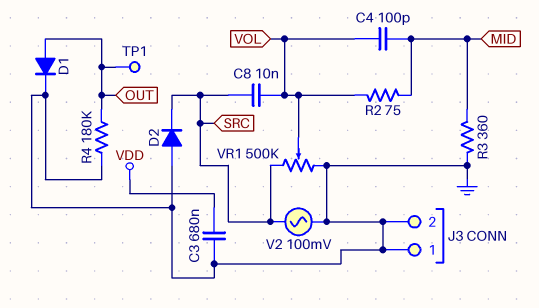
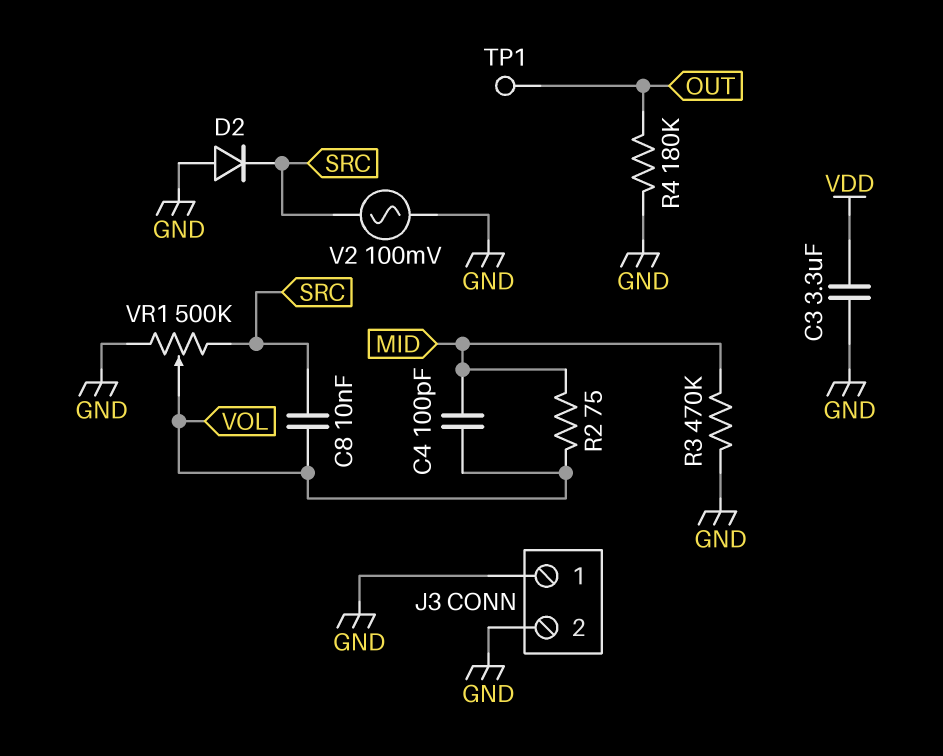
C3: 680nF (GND, VDD) -> 3.3uF (GND, VDD)
D1: diode (A OUT, K GND) -> none
R3: 360 (GND, MID) -> 470k (GND, MID)

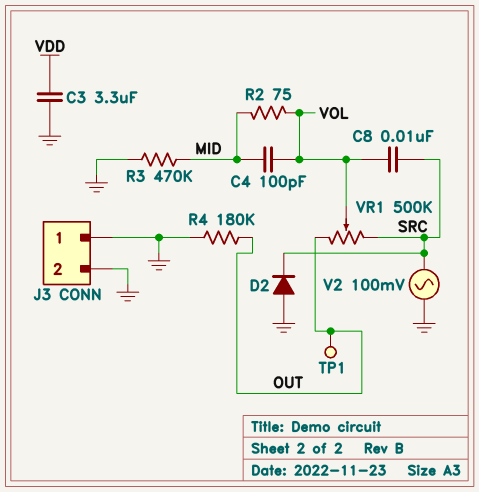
VR1: 500k (GND, SRC, wiper VOL) -> 500k (OUT, SRC, wiper VOL)

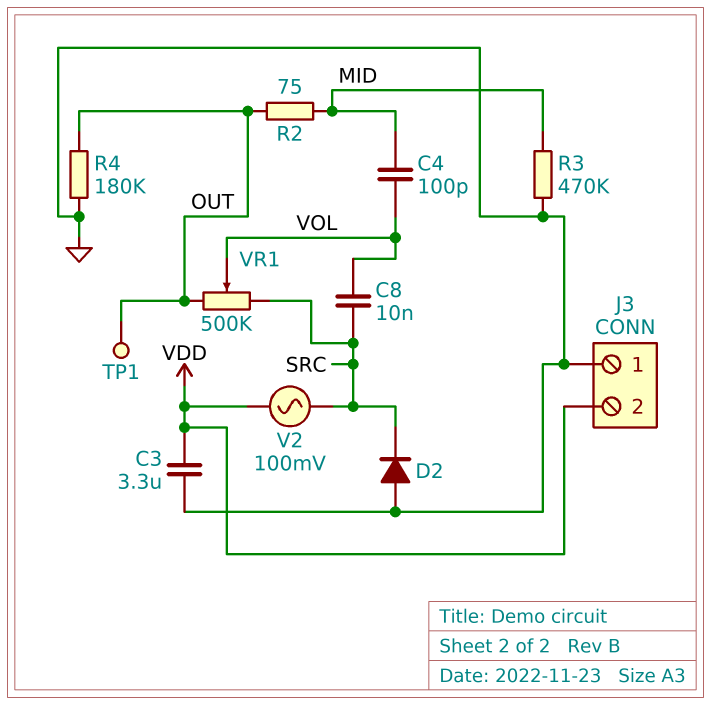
J3 pin 2: GND -> VDD
R2: 75 (MID, VOL) -> 75 (MID, OUT)
V2: AC 100mV (GND, SRC) -> AC 100mV (SRC, VDD)

